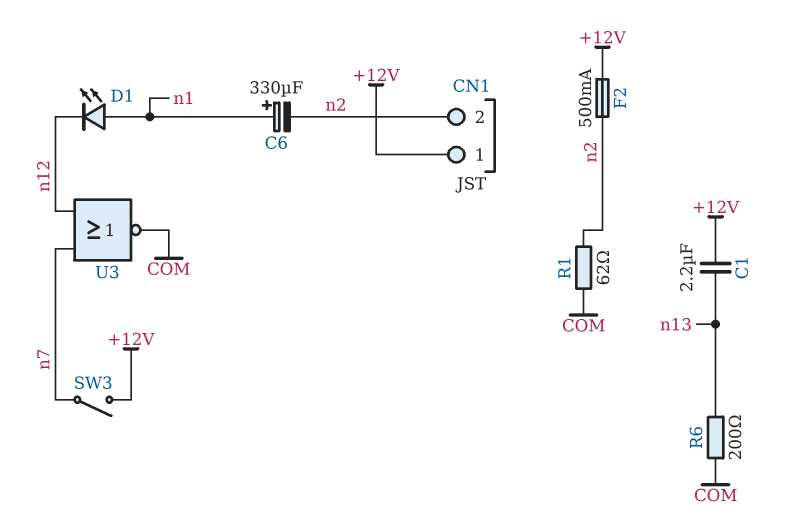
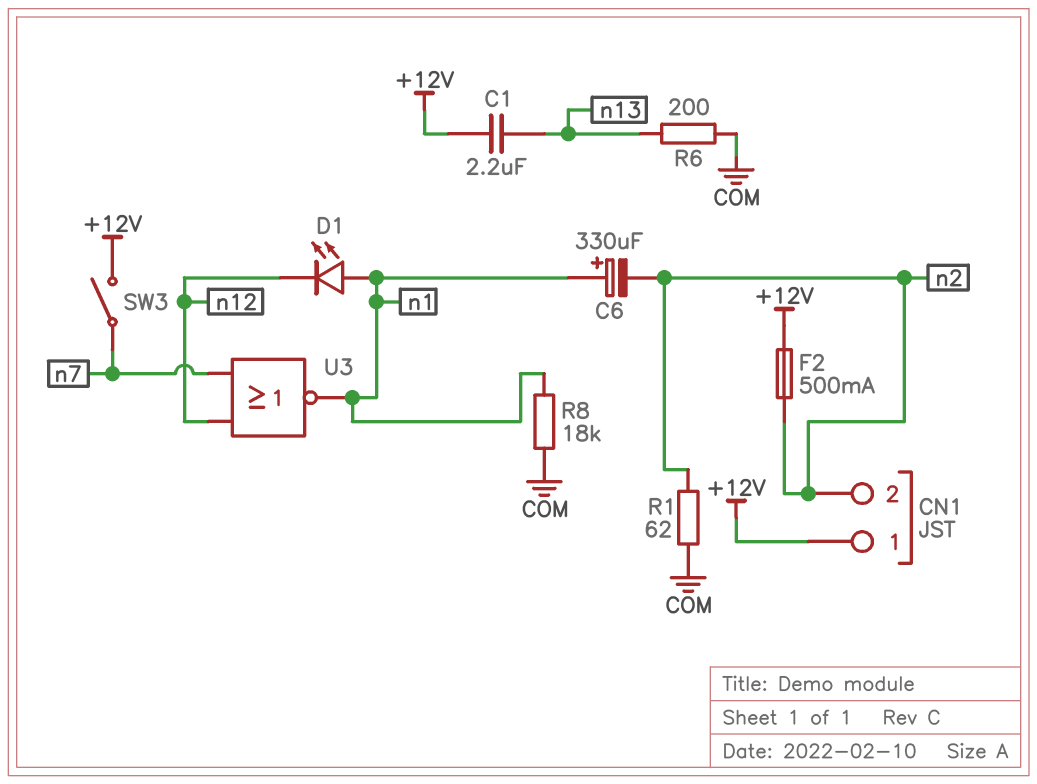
R8: none -> 18k (COM, n1)
U3: NOR (in n7, in n12, out COM) -> NOR (in n7, in n12, out n1)

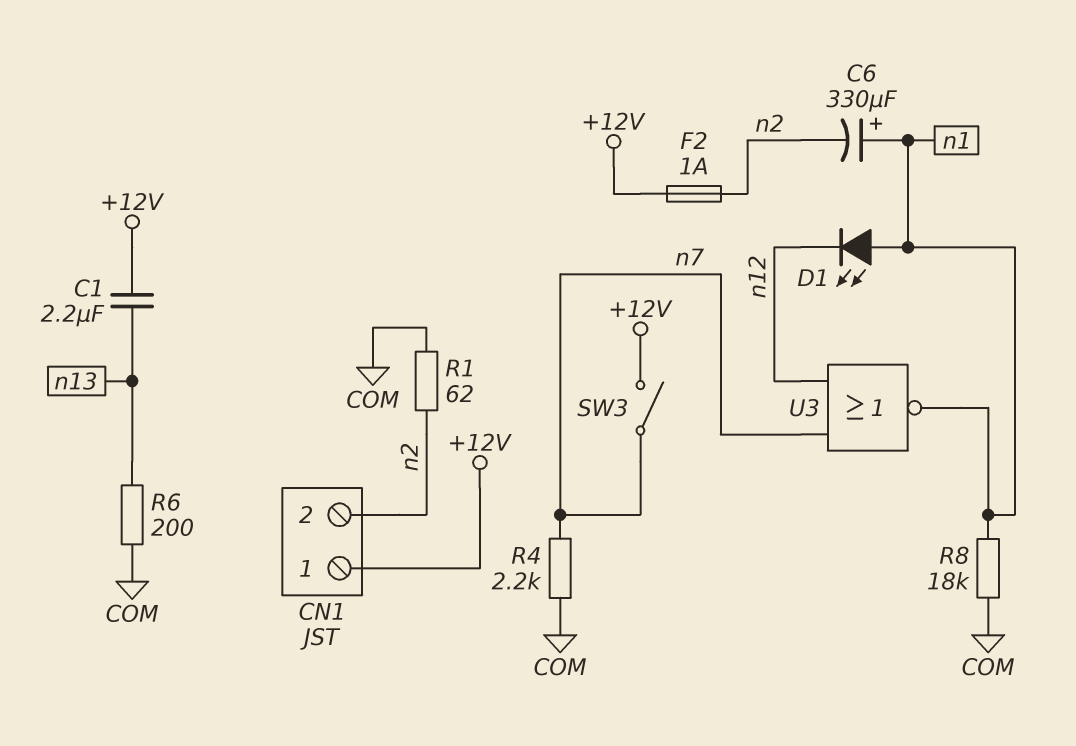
F2: 500mA (+12V, n2) -> 1A (+12V, n2)
R4: none -> 2.2k (COM, n7)

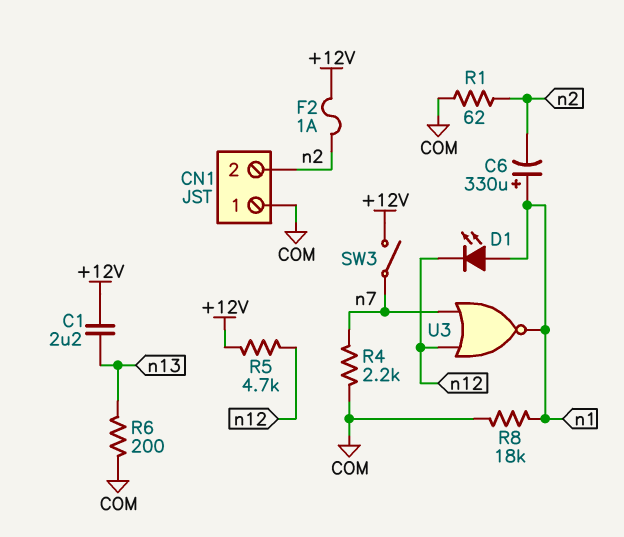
CN1 pin 1: +12V -> COM
R5: none -> 4.7k (+12V, n12)

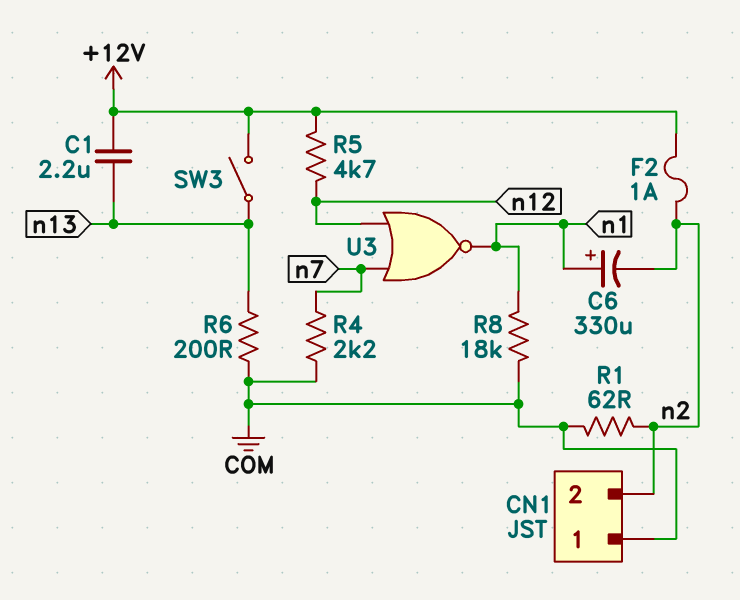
D1: LED (A n1, K n12) -> none
SW3: switch (+12V, n7) -> switch (+12V, n13)

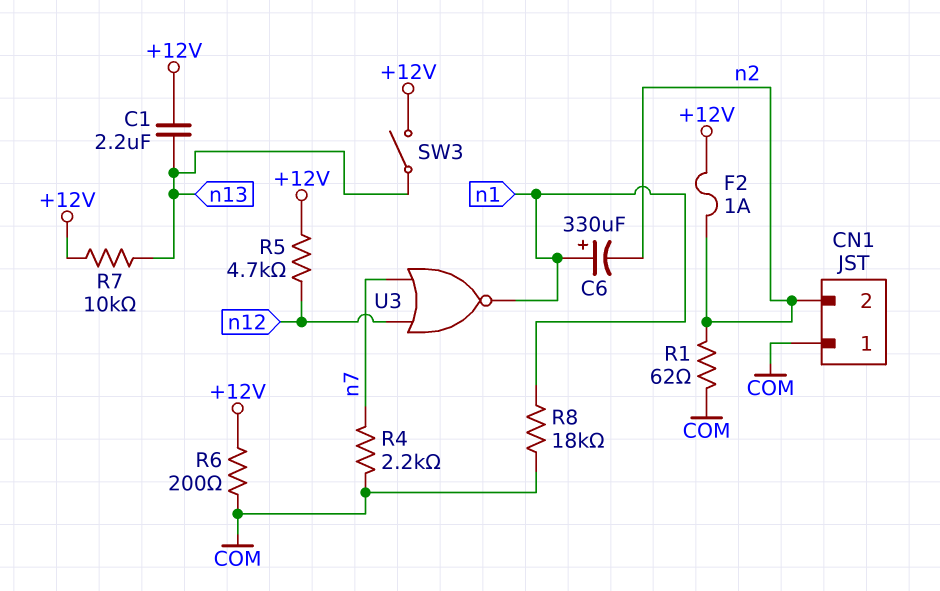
R6: 200 (COM, n13) -> 200 (+12V, COM)
R7: none -> 10k (+12V, n13)

